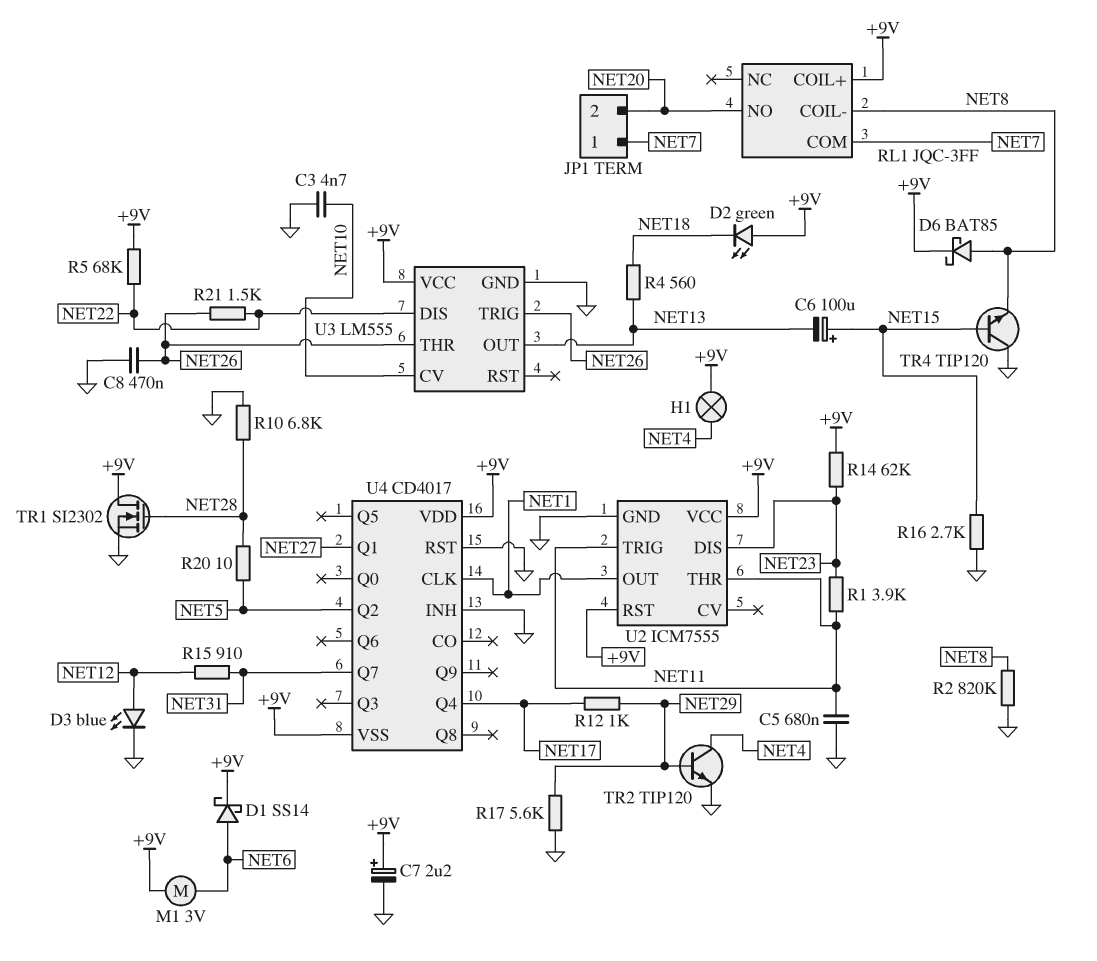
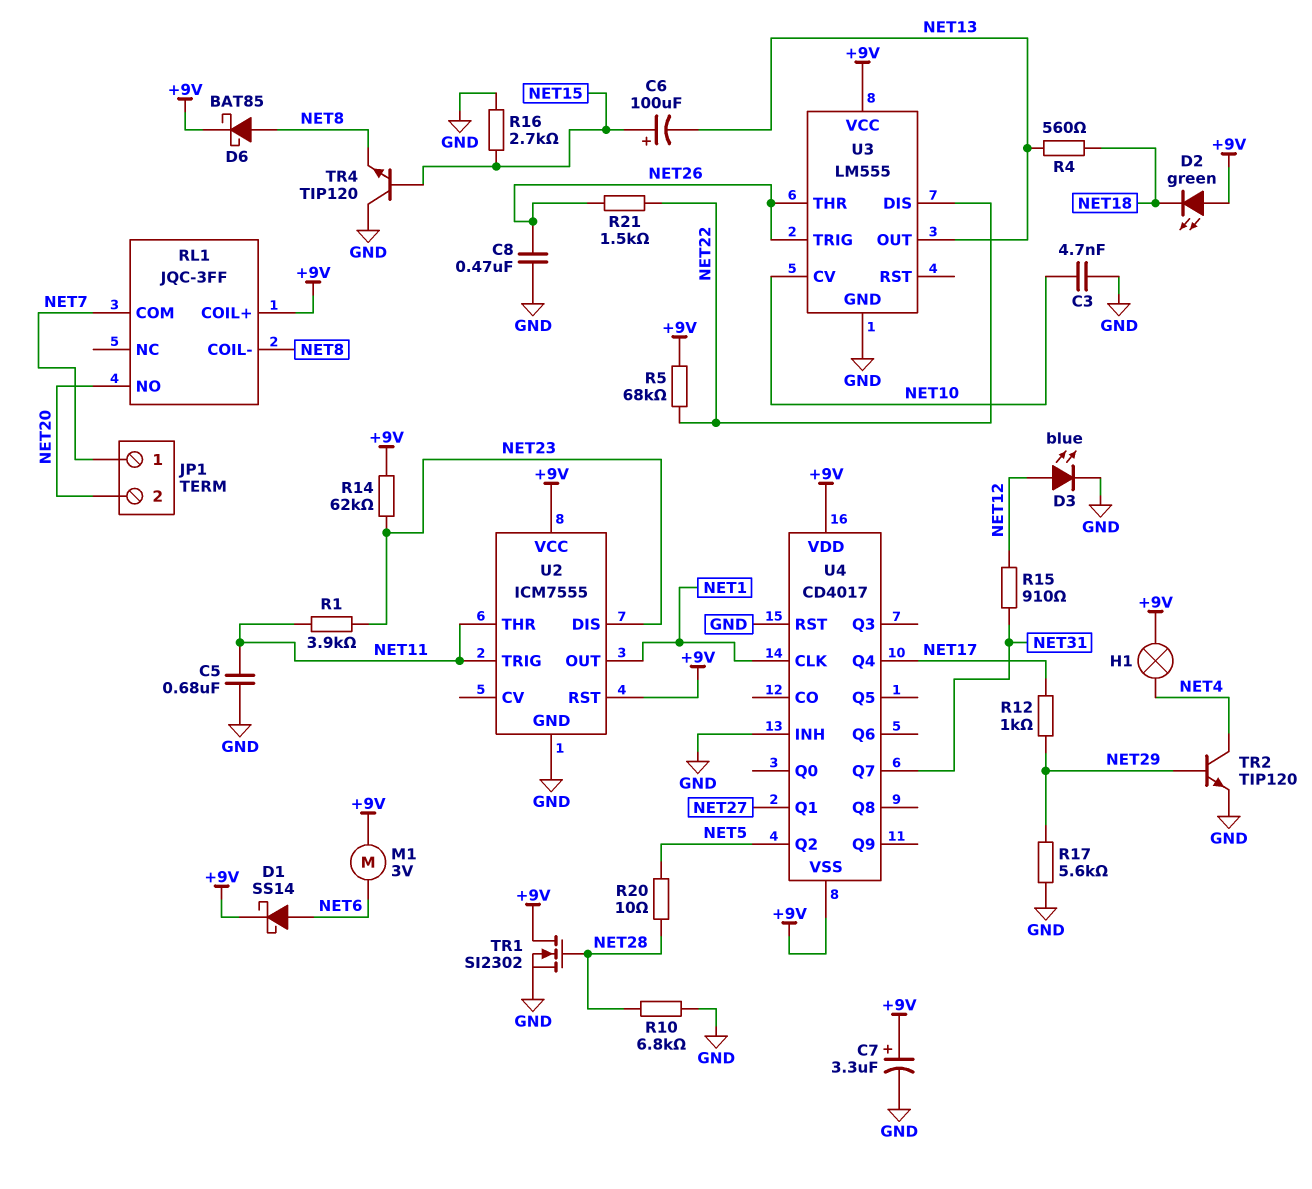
C7: 2.2uF (plus +9V, minus GND) -> 3.3uF (plus +9V, minus GND)
R2: 820k (GND, NET8) -> none

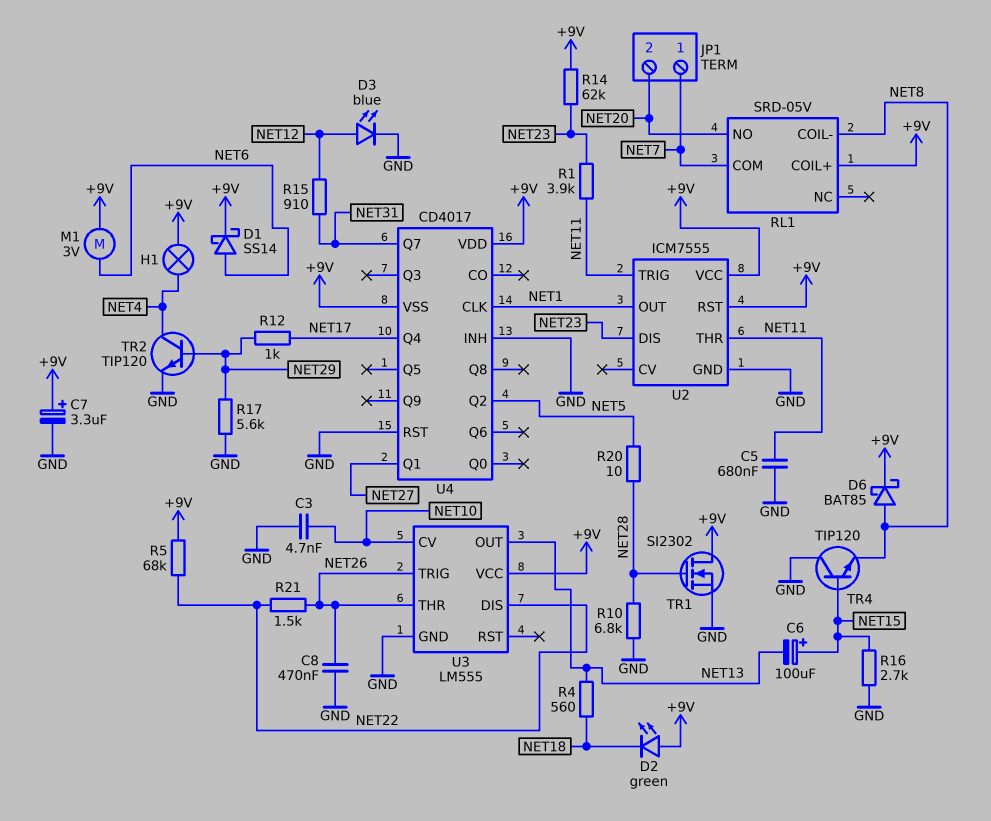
RL1: JQC-3FF -> SRD-05V

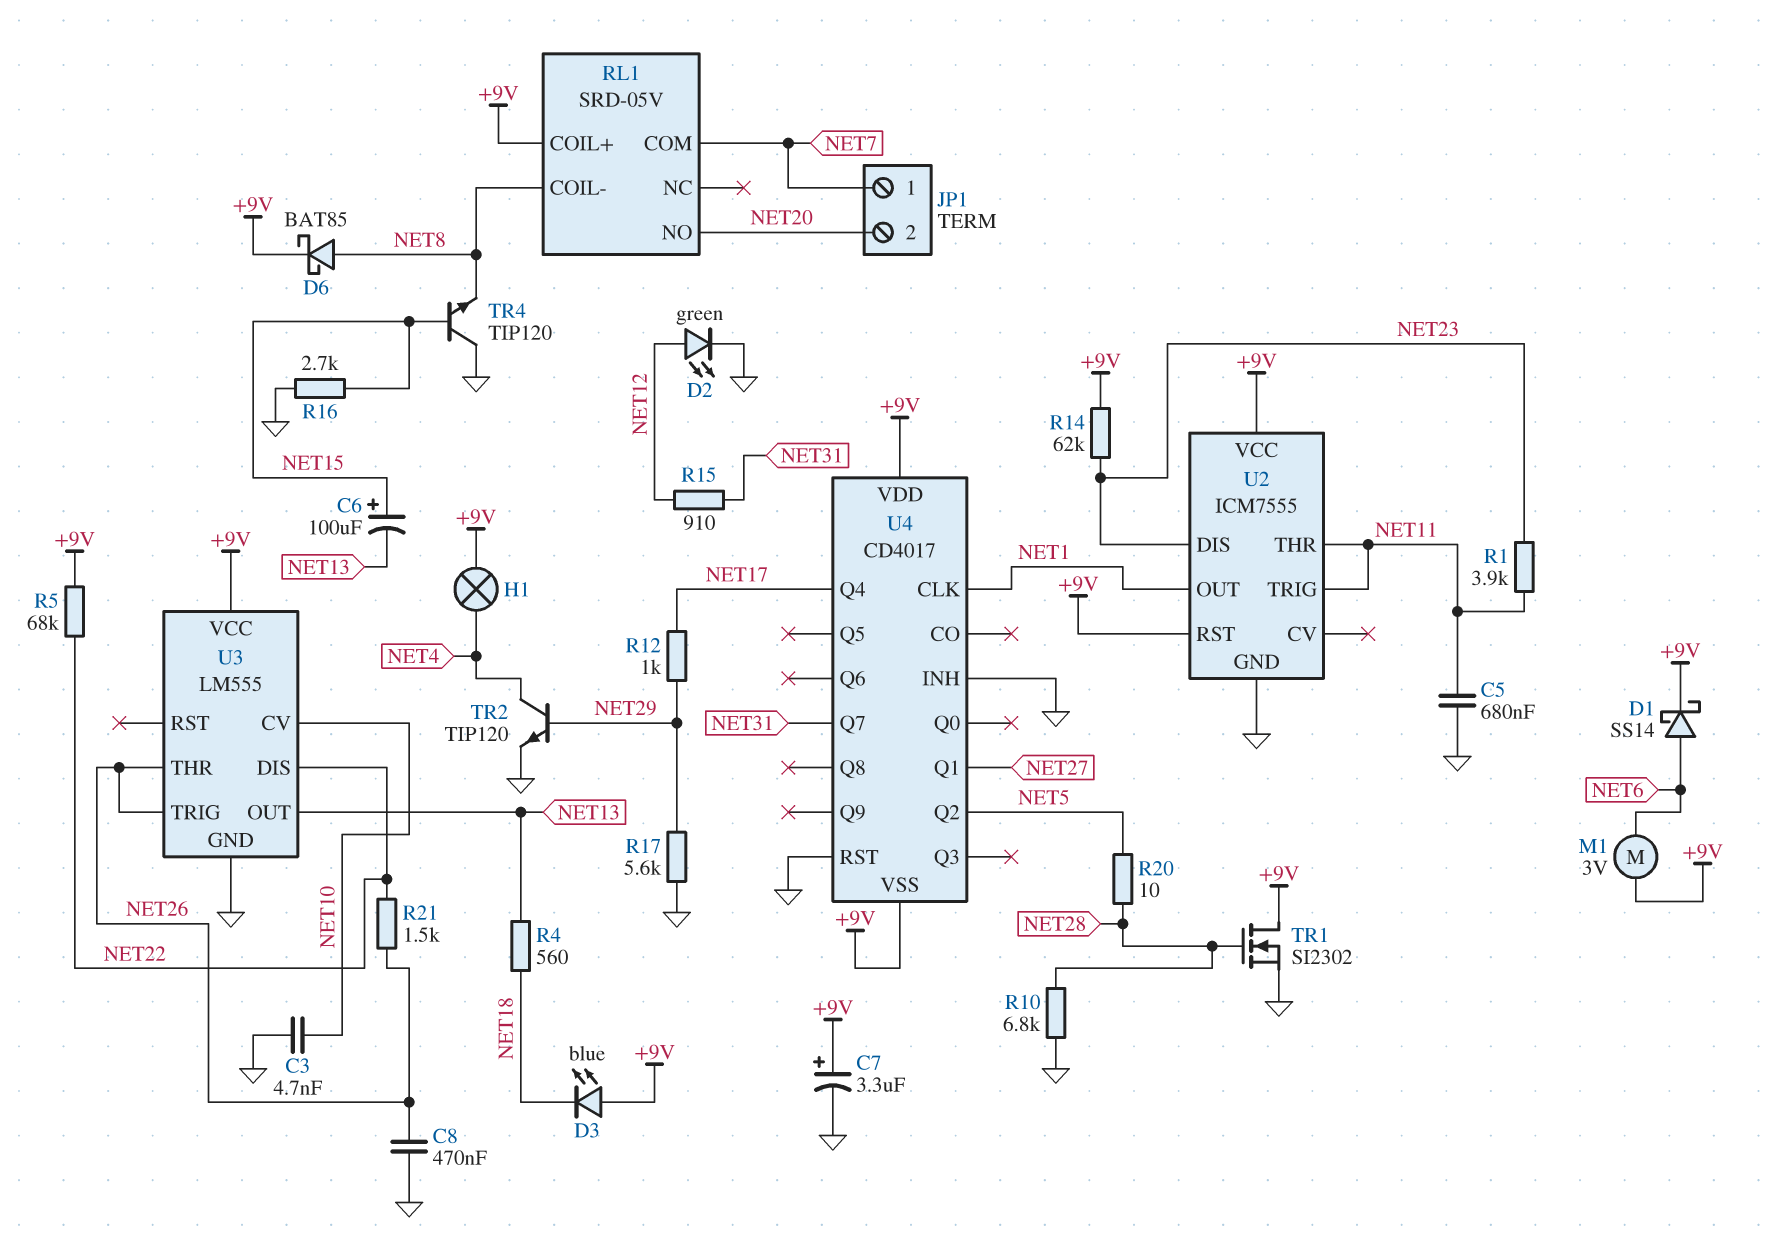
D2: LED green (A +9V, K NET18) -> LED green (A NET12, K GND)
D3: LED blue (A NET12, K GND) -> LED blue (A +9V, K NET18)

